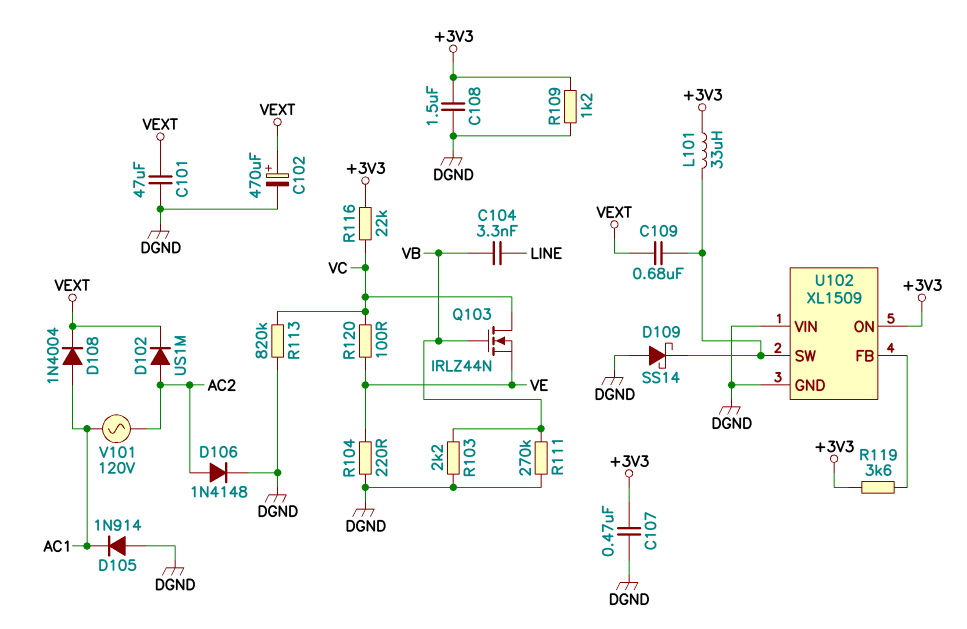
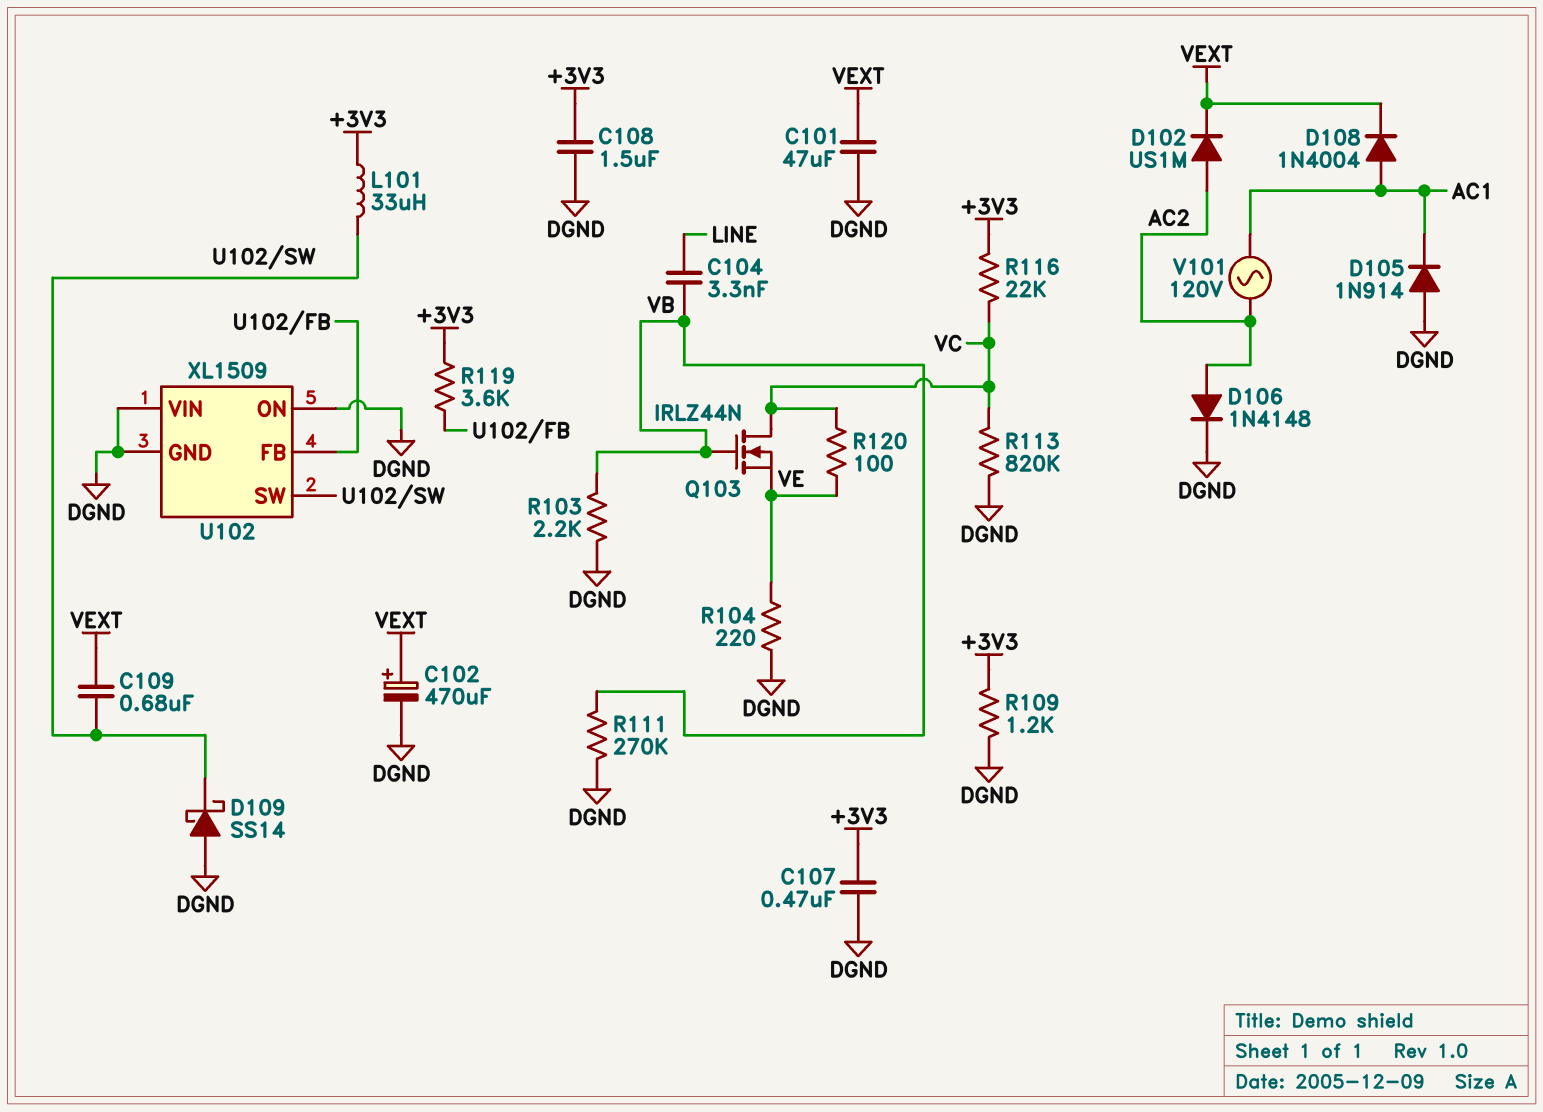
U102 pin ON: +3V3 -> DGND

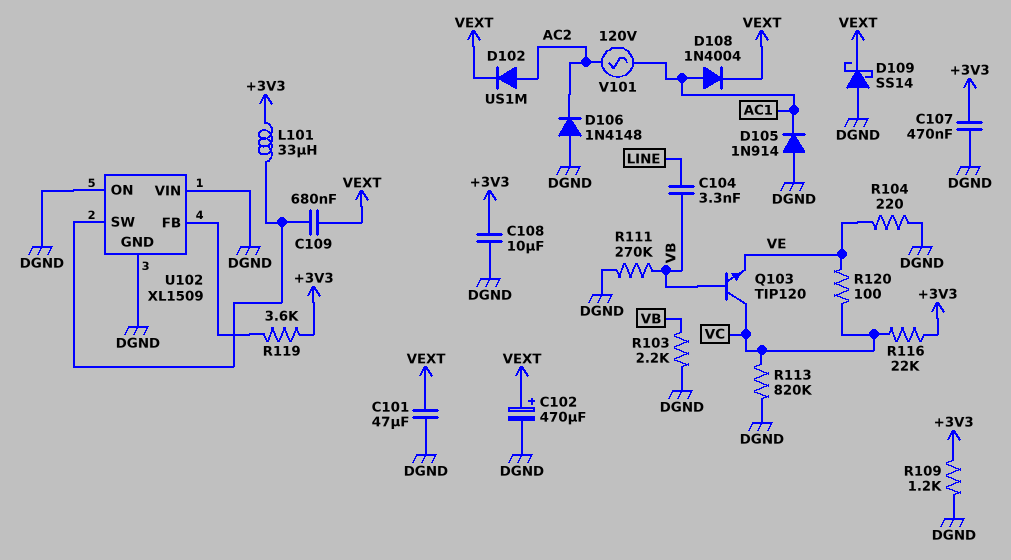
C108: 1.5uF (+3V3, DGND) -> 10uF (+3V3, DGND)
D106: diode 1N4148 (A AC2, K DGND) -> diode 1N4148 (A DGND, K AC2)
D109: schottky SS14 (A DGND, K U102/SW) -> schottky SS14 (A DGND, K VEXT)
Q103: NMOS IRLZ44N (G VB, D VC, S VE) -> NPN TIP120 (B VB, C VC, E VE)

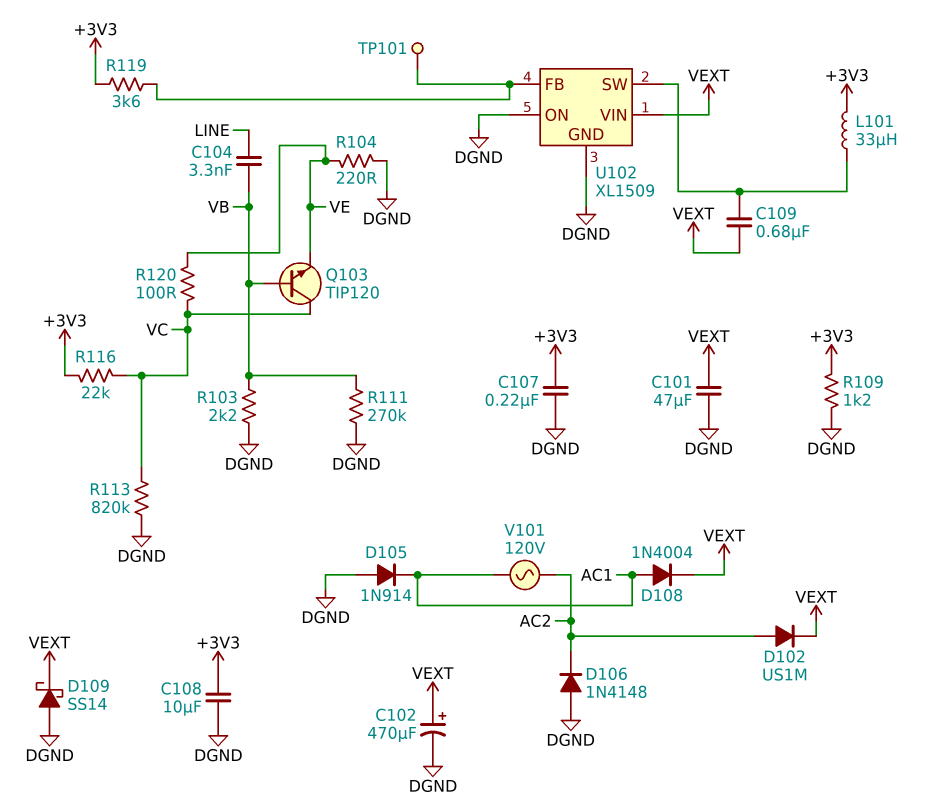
C107: 470nF (+3V3, DGND) -> 220nF (+3V3, DGND)
TP101: none -> test point (U102/FB)
U102 pin VIN: DGND -> VEXT

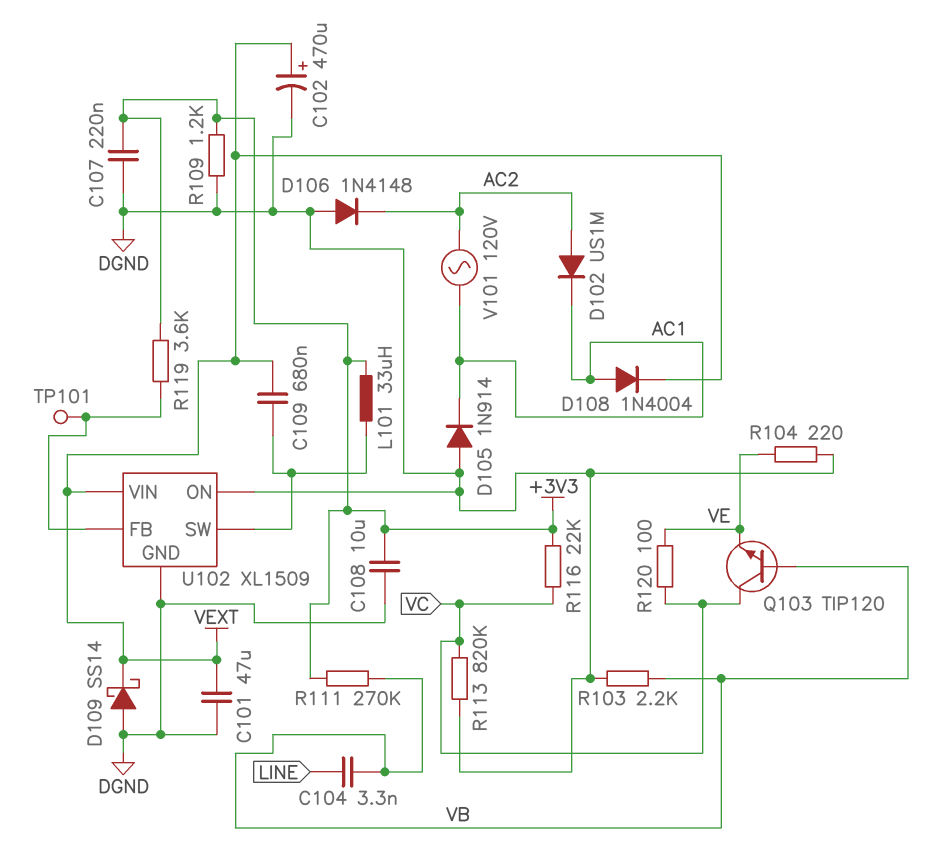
D102: diode US1M (A AC2, K VEXT) -> diode US1M (A AC2, K AC1)
R111: 270k (DGND, VB) -> 270k (+3V3, VB)

